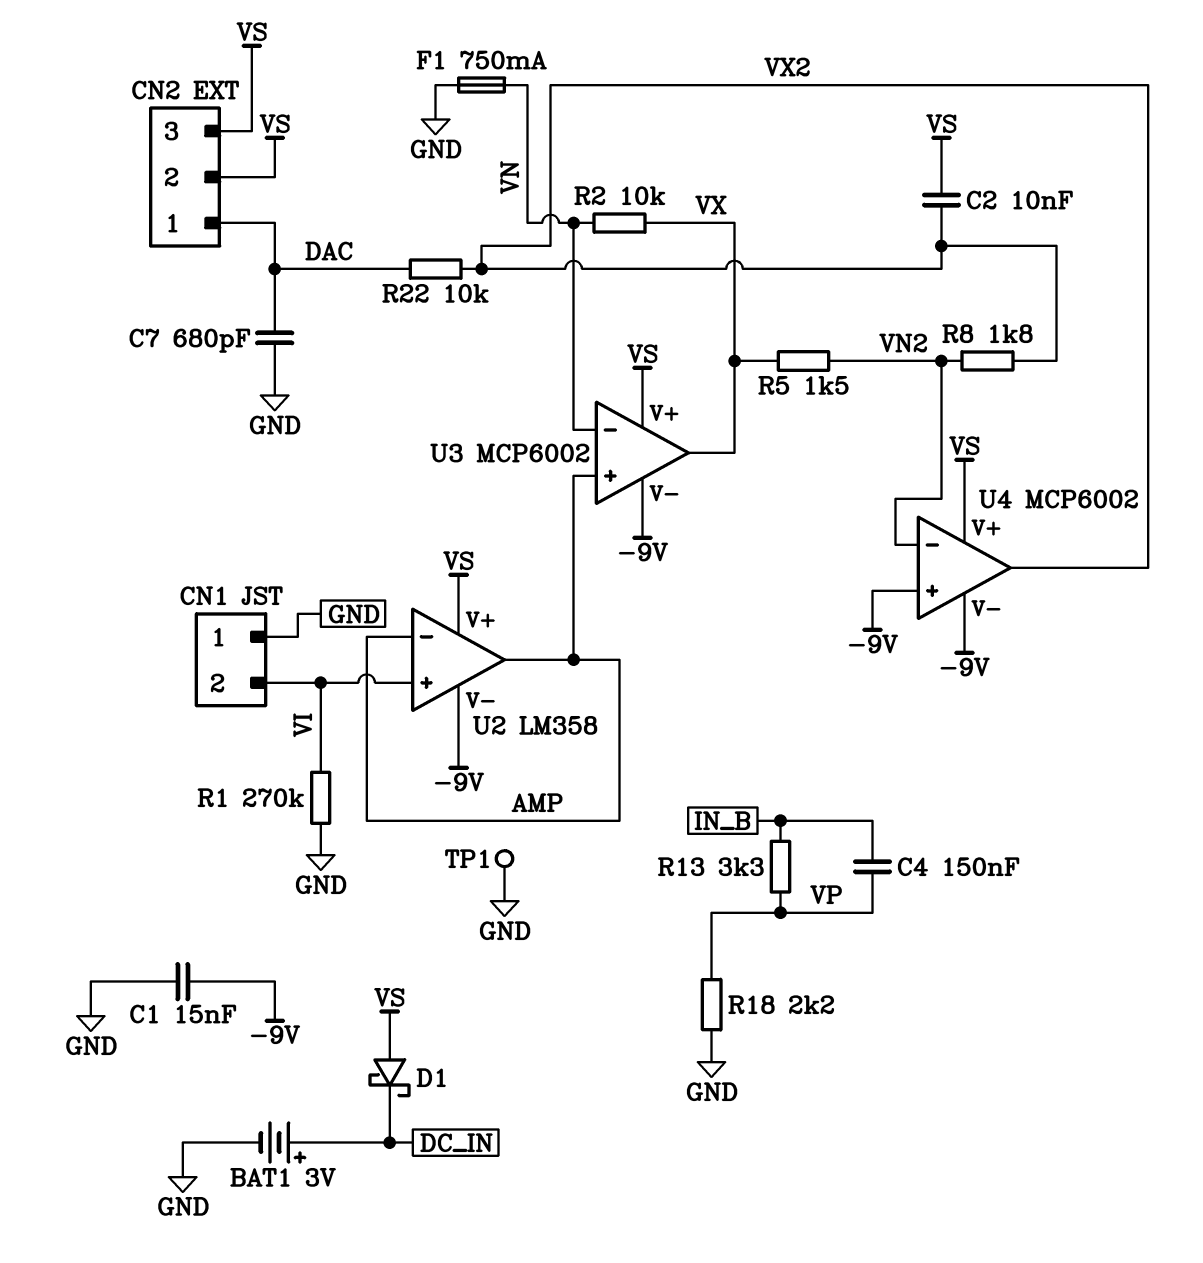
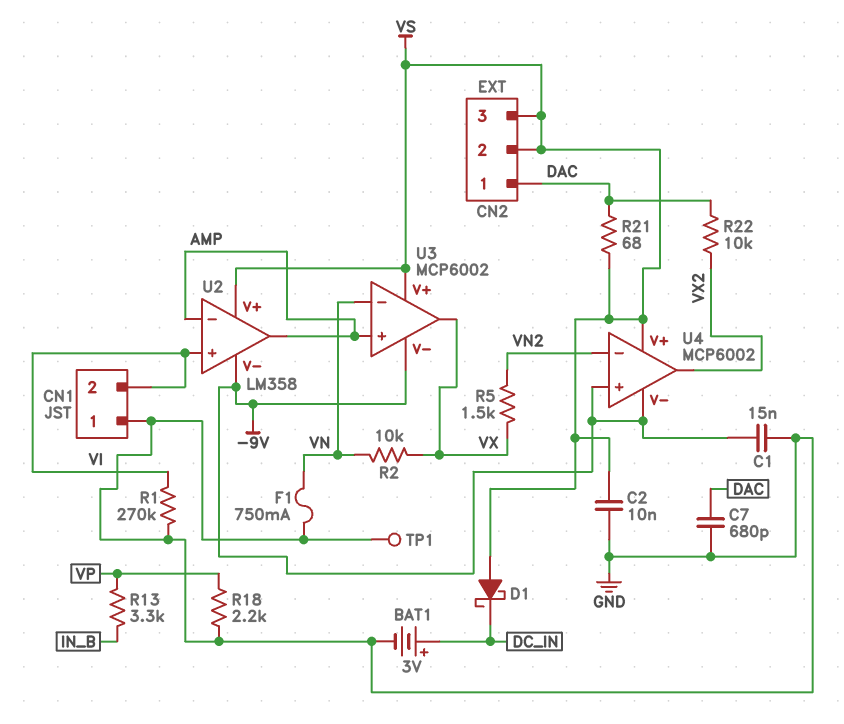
C2: 10nF (VS, VX2) -> 10nF (GND, VS)
C4: 150nF (IN_B, VP) -> none
R8: 1.8k (VN2, VX2) -> none
R21: none -> 68 (DAC, VS)

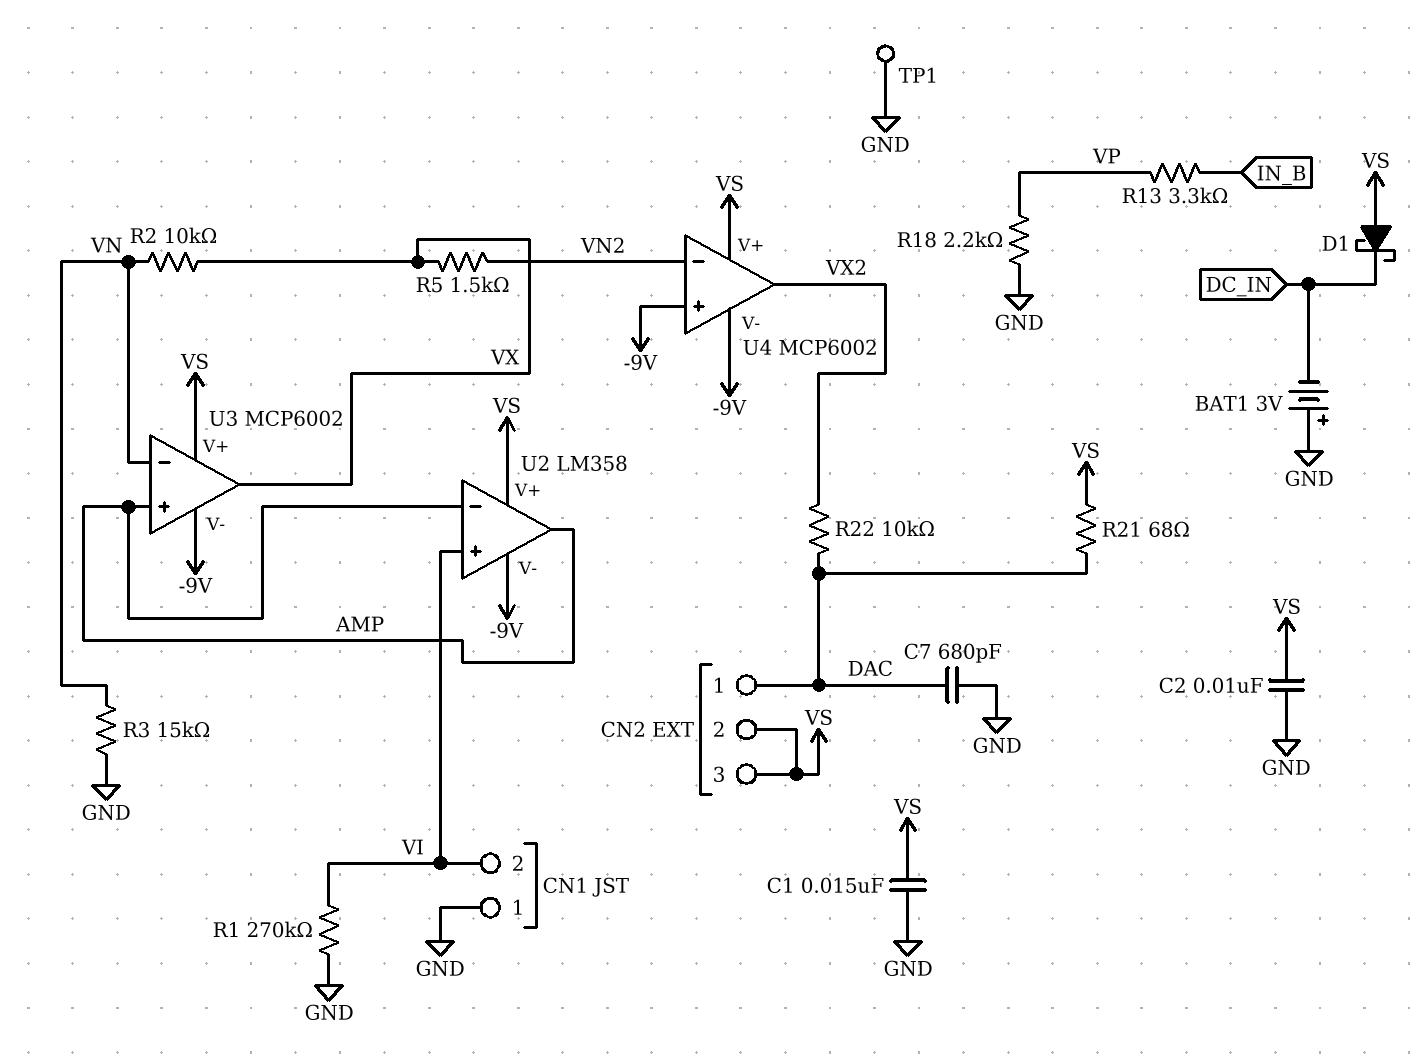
BAT1: 3V (plus DC_IN, minus GND) -> 3V (plus GND, minus DC_IN)
C1: 15nF (-9V, GND) -> 15nF (GND, VS)
F1: 750mA (GND, VN) -> none
R3: none -> 15k (GND, VN)

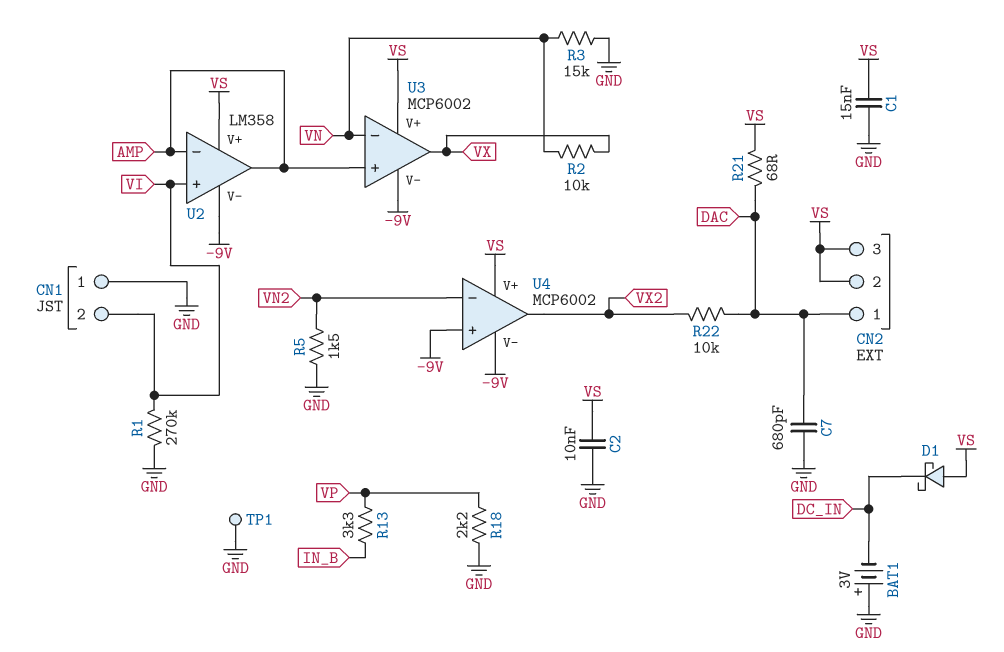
R5: 1.5k (VN2, VX) -> 1.5k (GND, VN2)

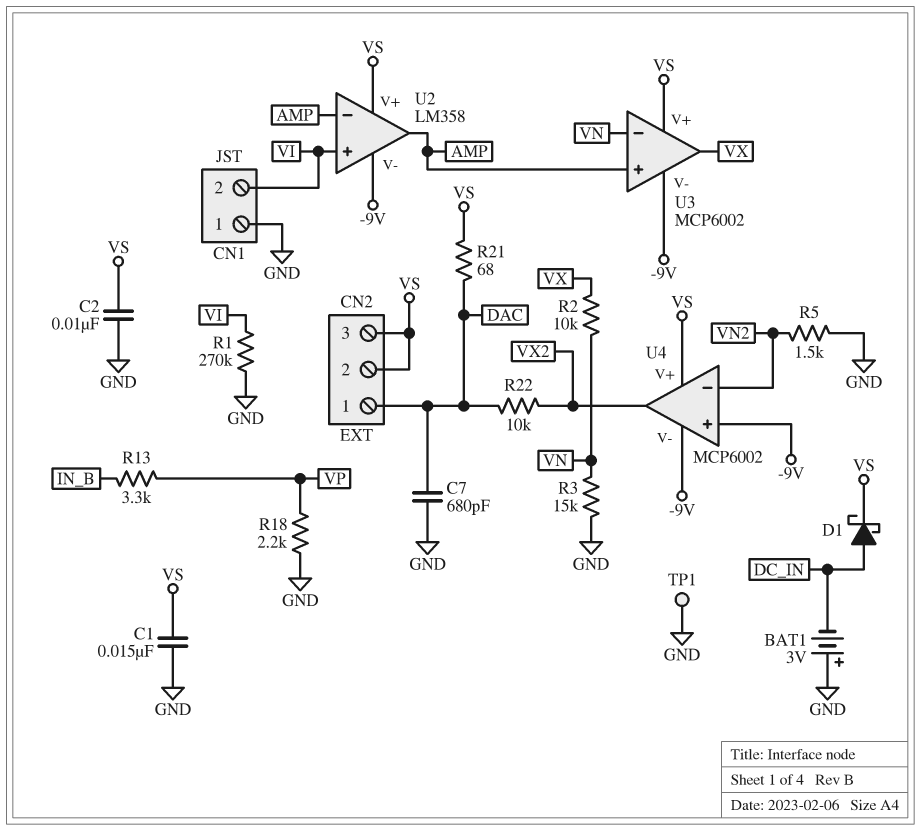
D1: schottky (A VS, K DC_IN) -> schottky (A DC_IN, K VS)

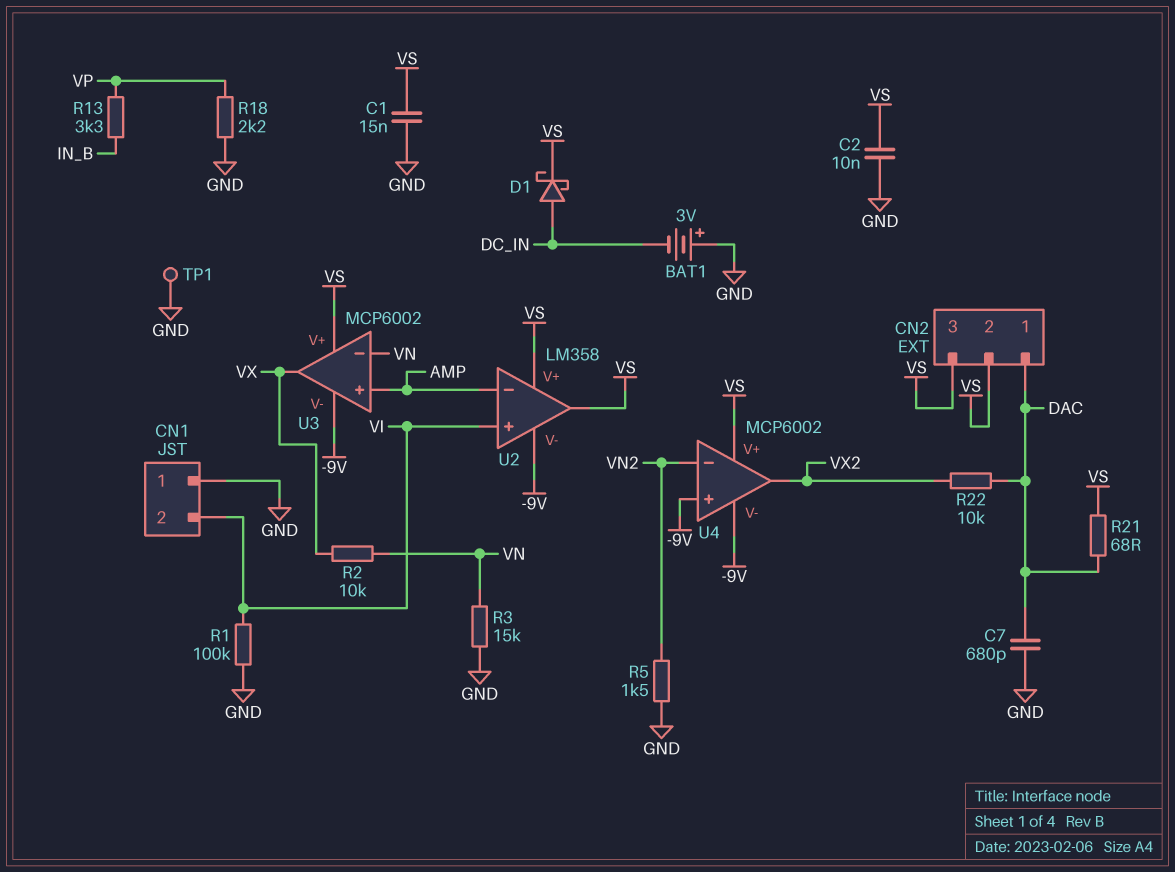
R1: 270k (GND, VI) -> 100k (GND, VI)
U2 pin out: AMP -> VS

